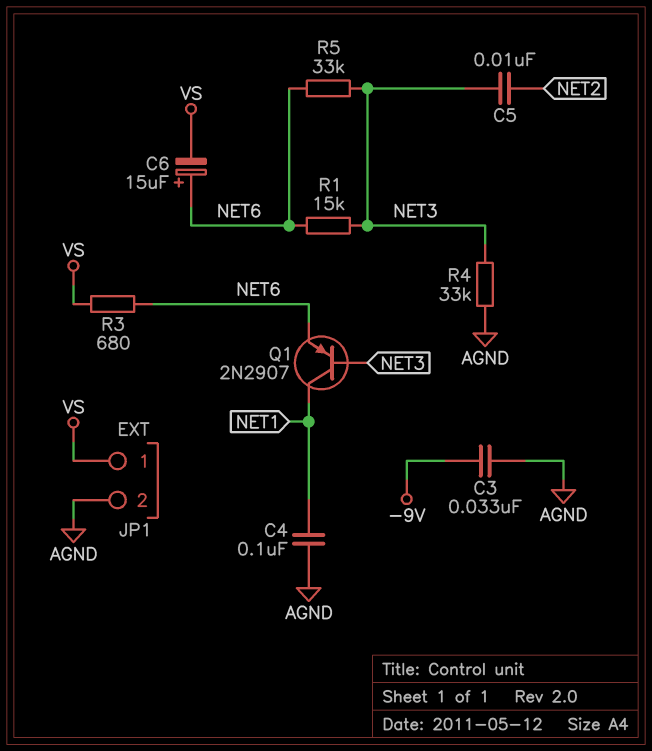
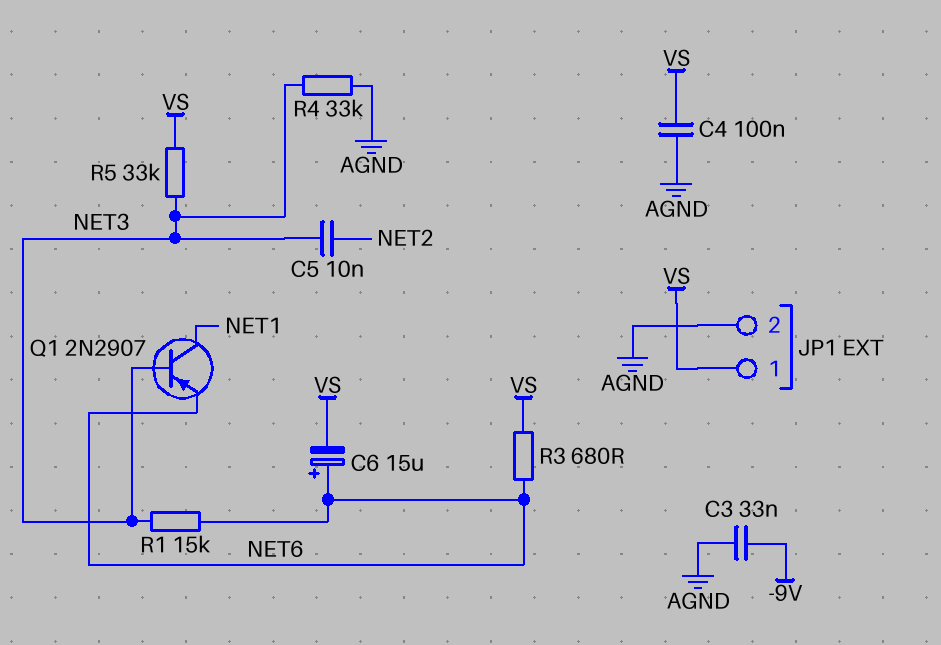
C4: 100nF (AGND, NET1) -> 100nF (AGND, VS)
R5: 33k (NET3, NET6) -> 33k (NET3, VS)

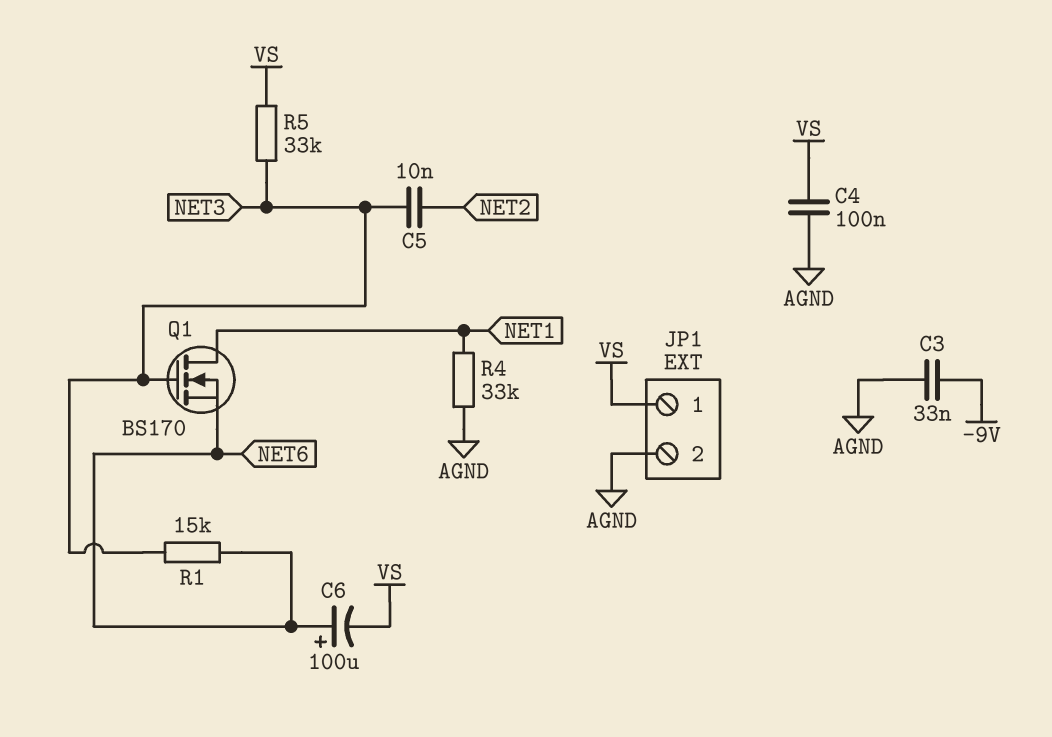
C6: 15uF (plus NET6, minus VS) -> 100uF (plus NET6, minus VS)
Q1: PNP 2N2907 (B NET3, C NET1, E NET6) -> NMOS BS170 (G NET3, D NET1, S NET6)
R3: 680 (NET6, VS) -> none
R4: 33k (AGND, NET3) -> 33k (AGND, NET1)

